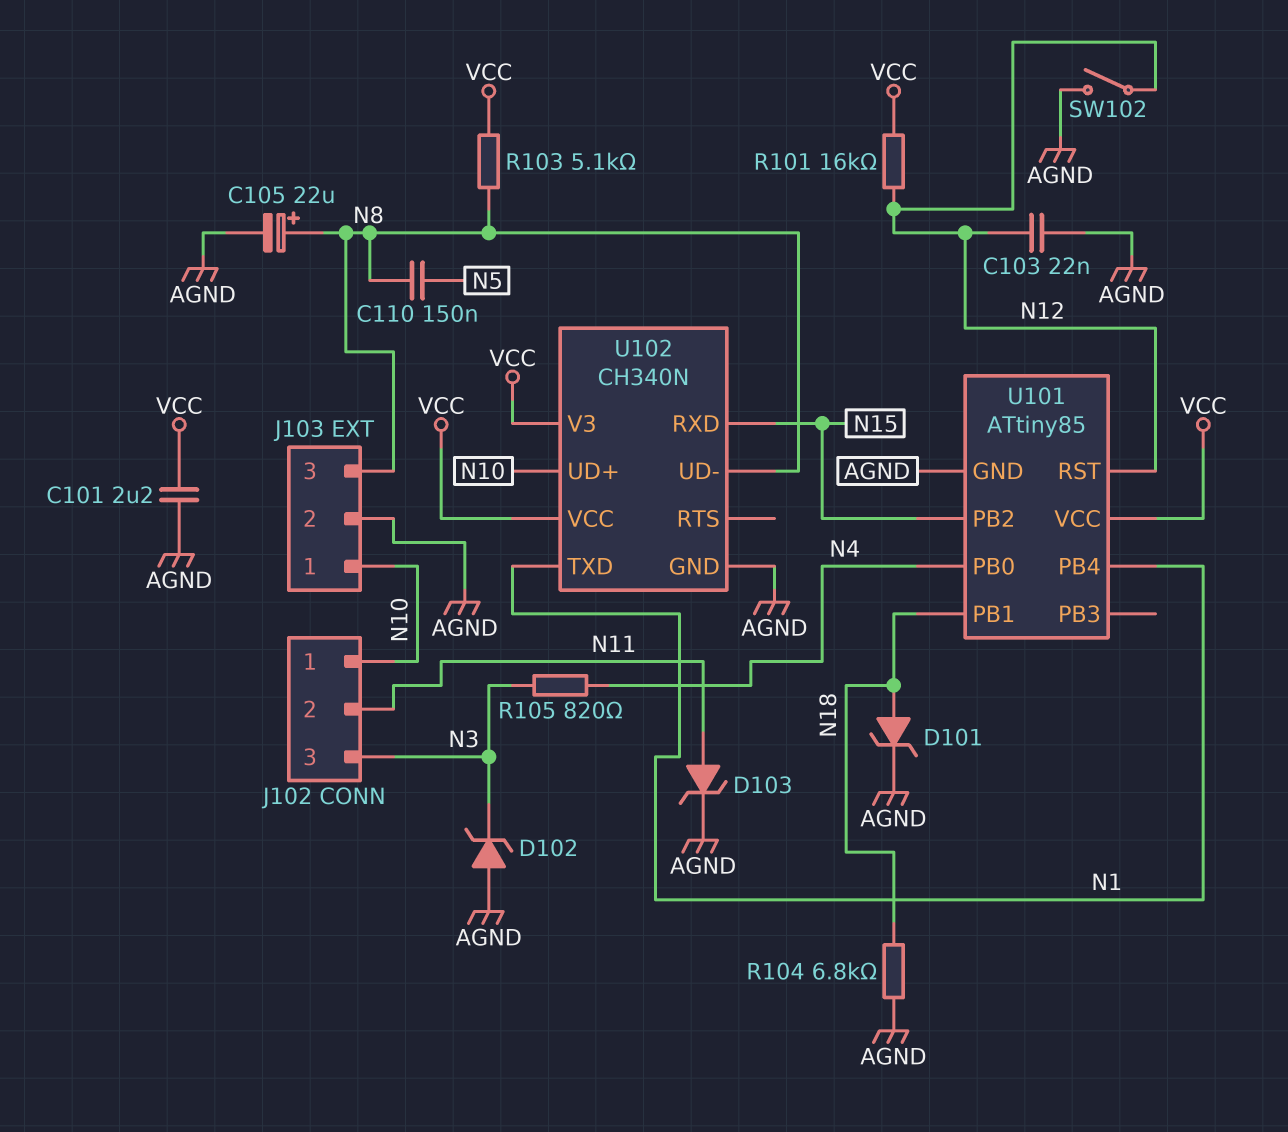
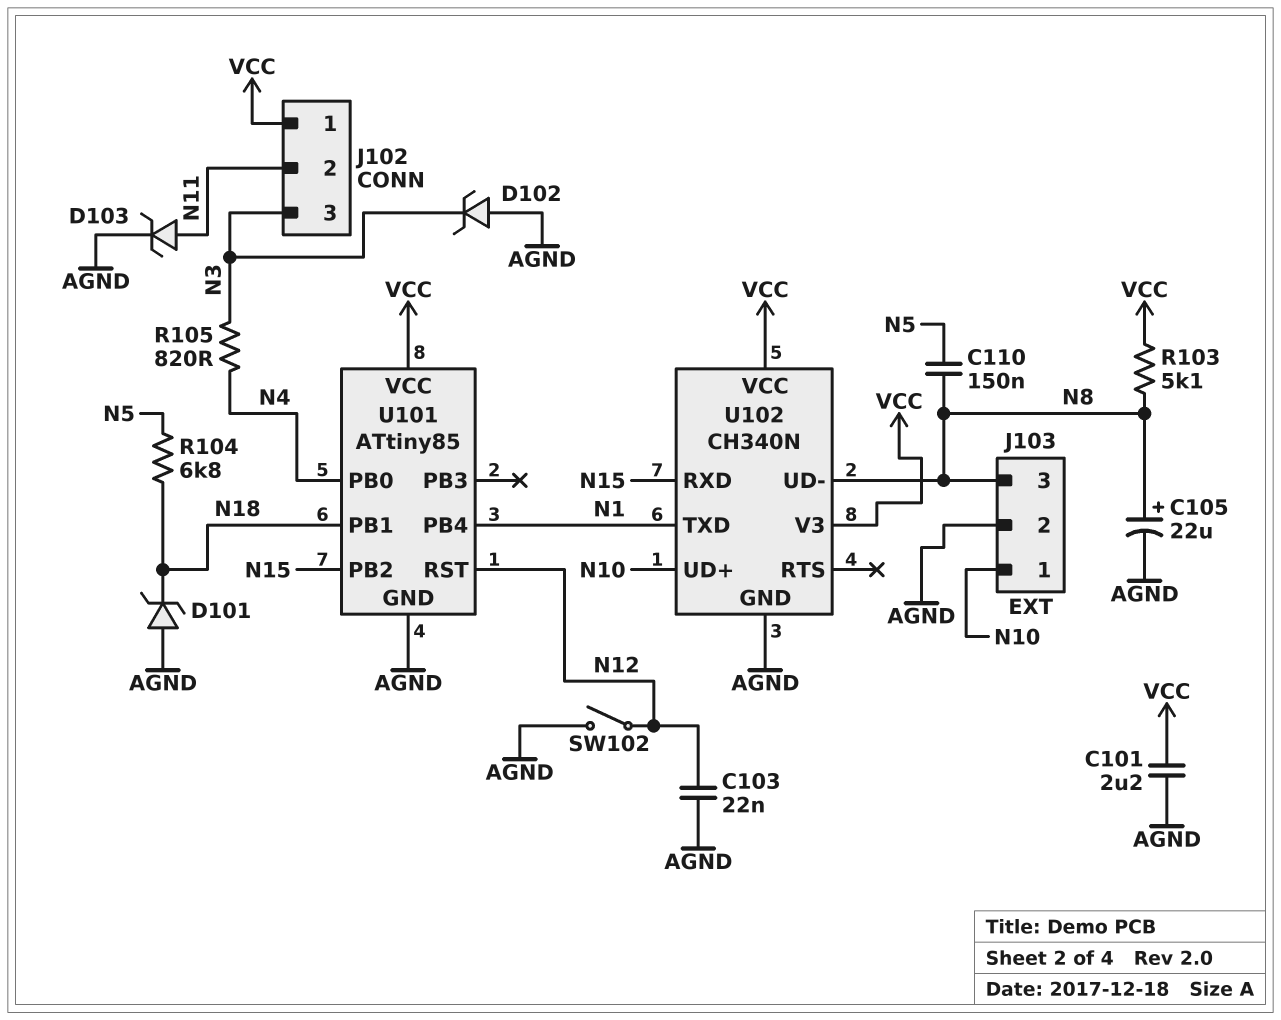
D101: zener (A N18, K AGND) -> zener (A AGND, K N18)
J102 pin 1: N10 -> VCC
R101: 16k (N12, VCC) -> none
R104: 6.8k (AGND, N18) -> 6.8k (N5, N18)

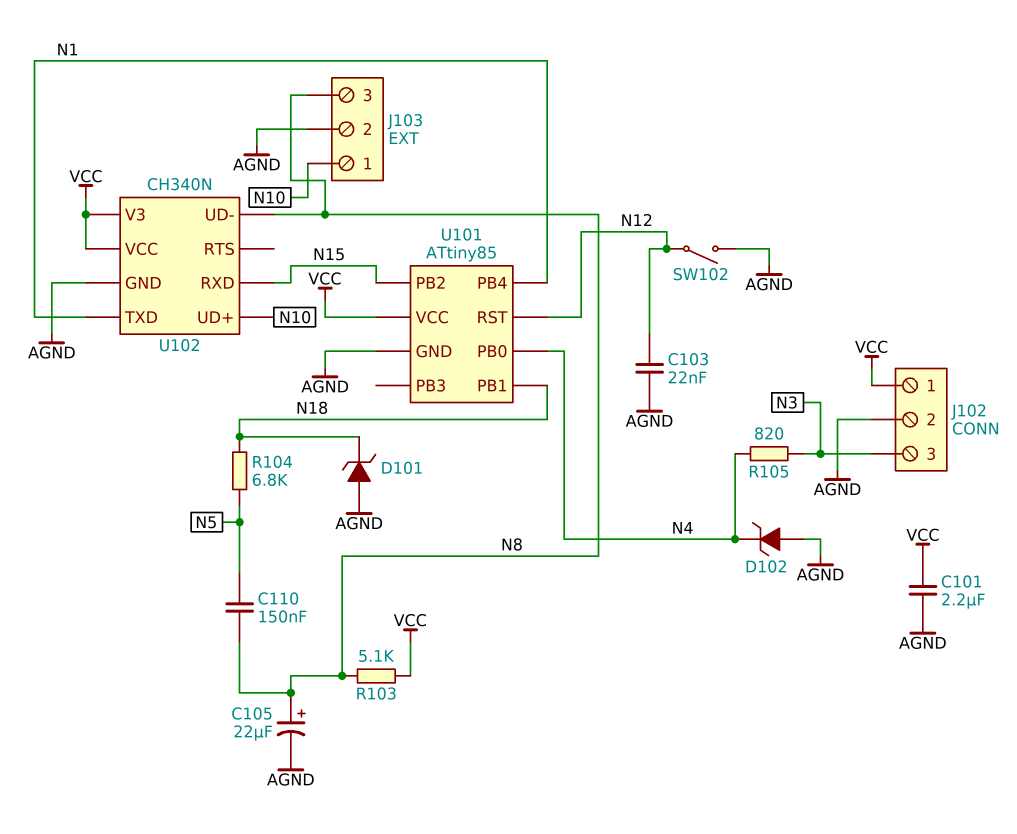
D102: zener (A AGND, K N3) -> zener (A AGND, K N4)
D103: zener (A N11, K AGND) -> none
J102 pin 2: N11 -> AGND

